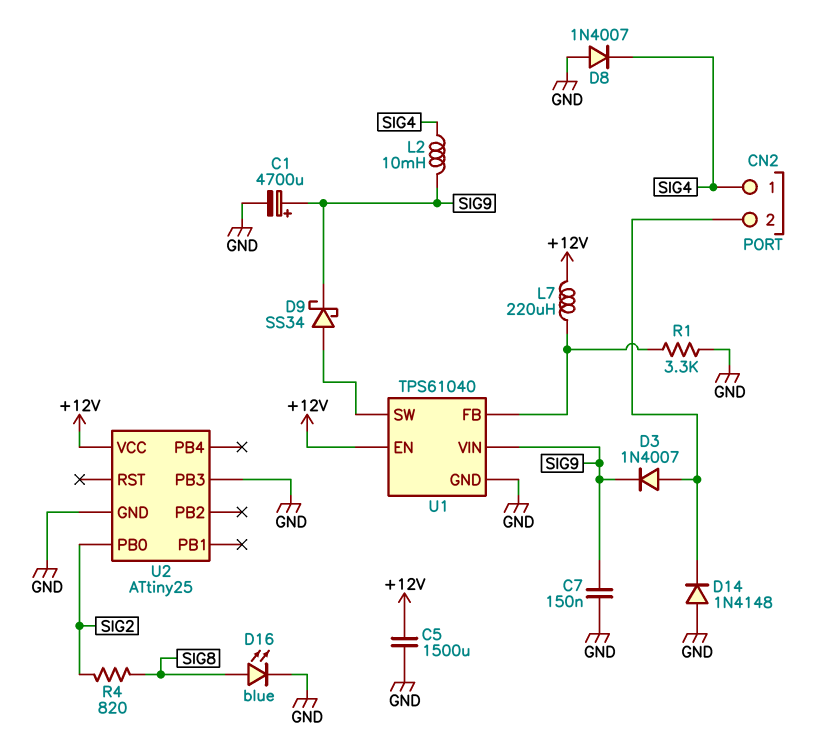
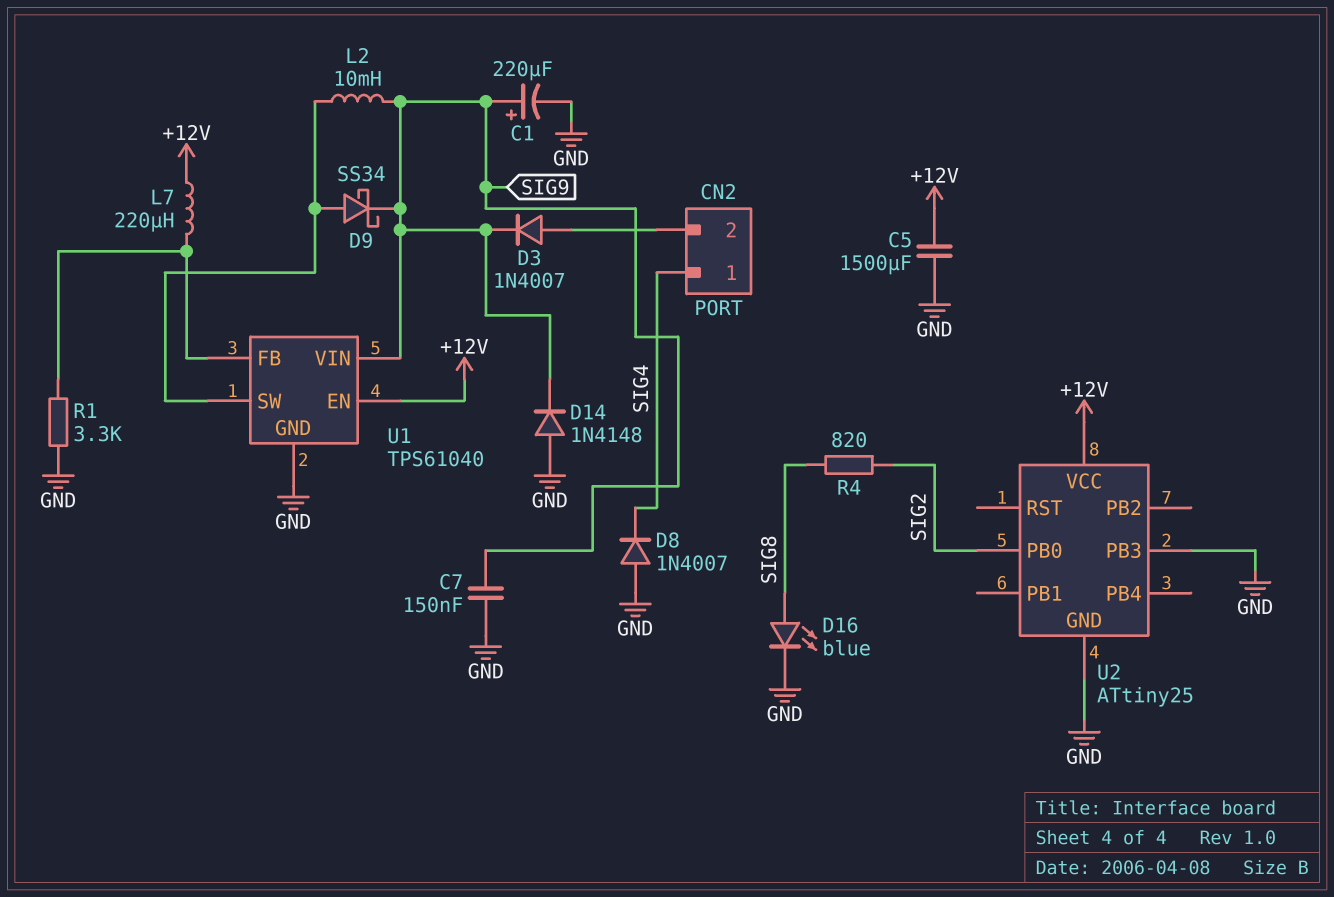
C1: 4700uF (plus SIG9, minus GND) -> 220uF (plus SIG9, minus GND)
D14: diode 1N4148 (A GND, K CN2/2) -> diode 1N4148 (A GND, K SIG9)
L2: 10mH (SIG4, SIG9) -> 10mH (SIG9, U1/SW)

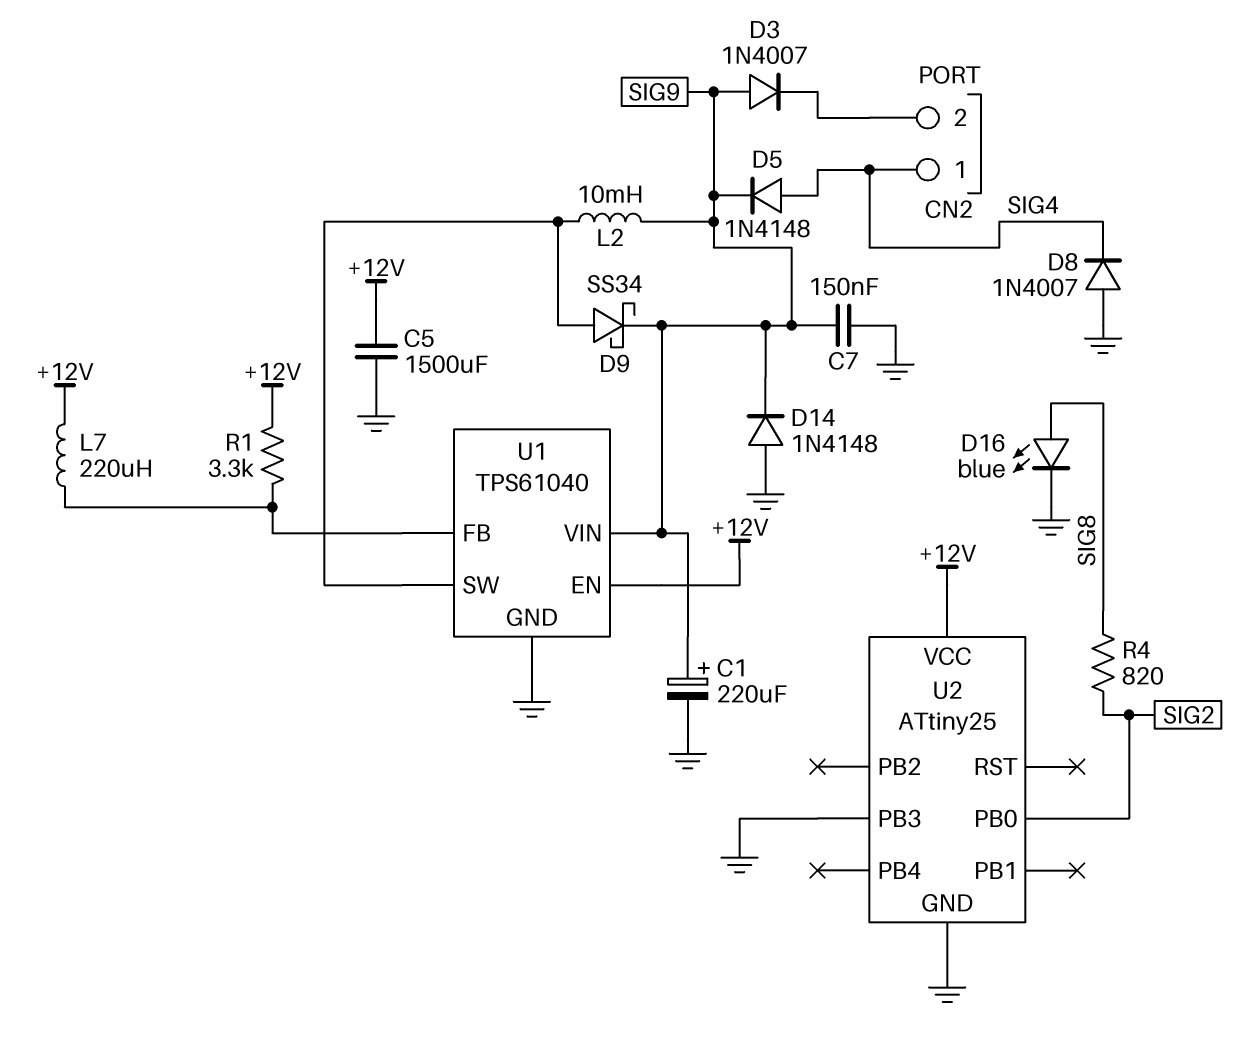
D3: diode 1N4007 (A CN2/2, K SIG9) -> diode 1N4007 (A SIG9, K CN2/2)
D5: none -> diode 1N4148 (A SIG4, K SIG9)
R1: 3.3k (GND, U1/FB) -> 3.3k (+12V, U1/FB)

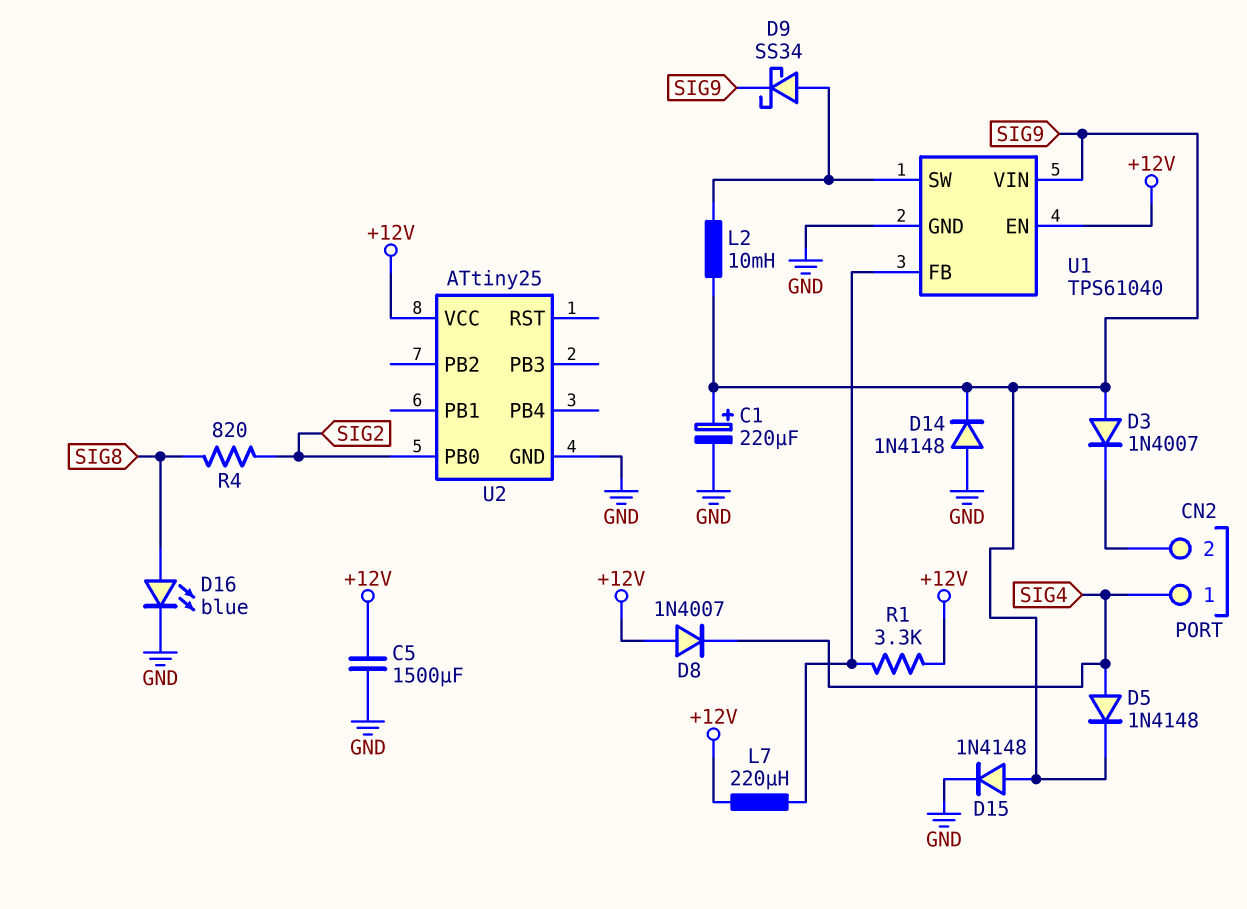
C7: 150nF (GND, SIG9) -> none
D8: diode 1N4007 (A GND, K SIG4) -> diode 1N4007 (A +12V, K SIG4)
D15: none -> diode 1N4148 (A SIG9, K GND)
U2 pin PB3: GND -> none

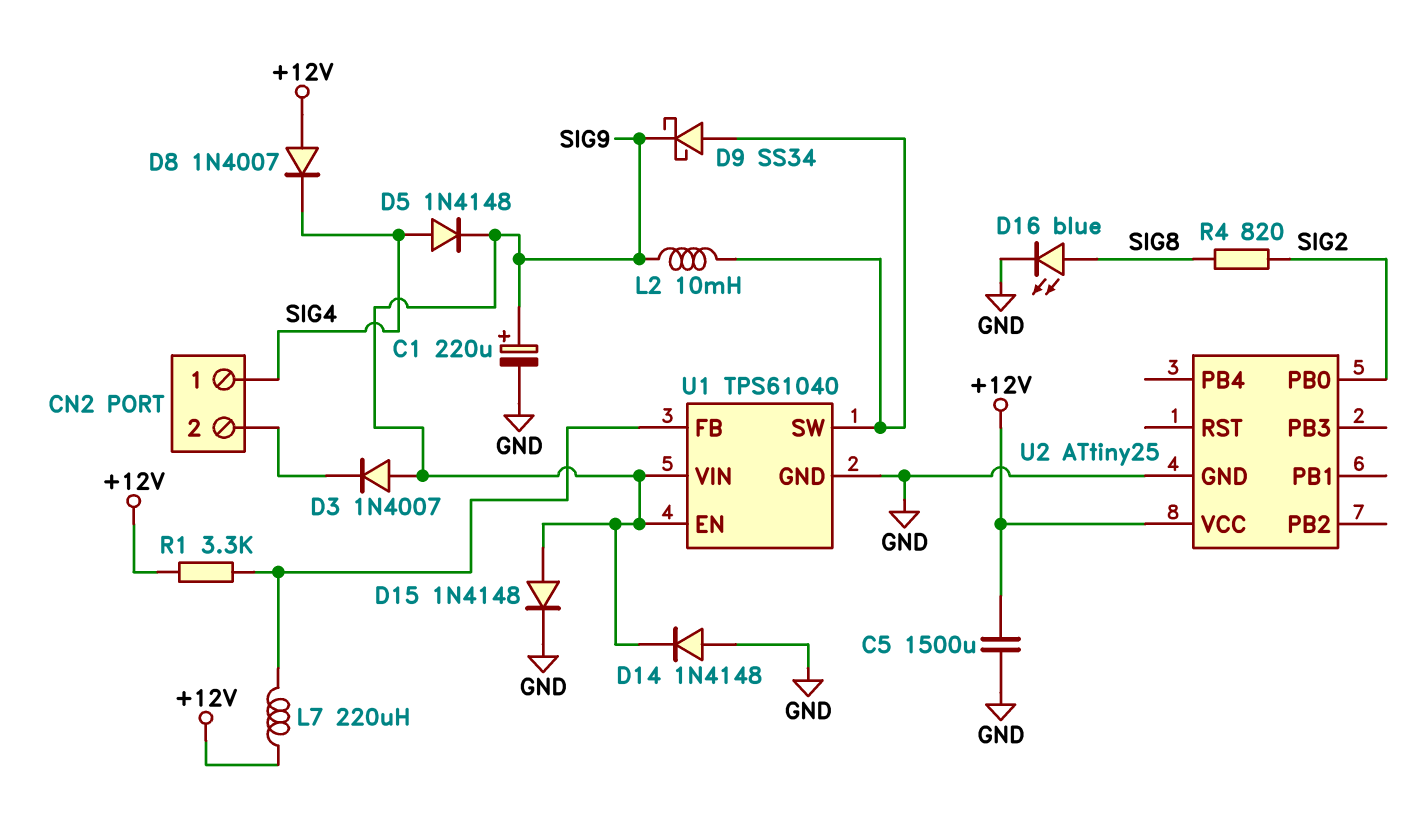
U1 pin EN: +12V -> SIG9

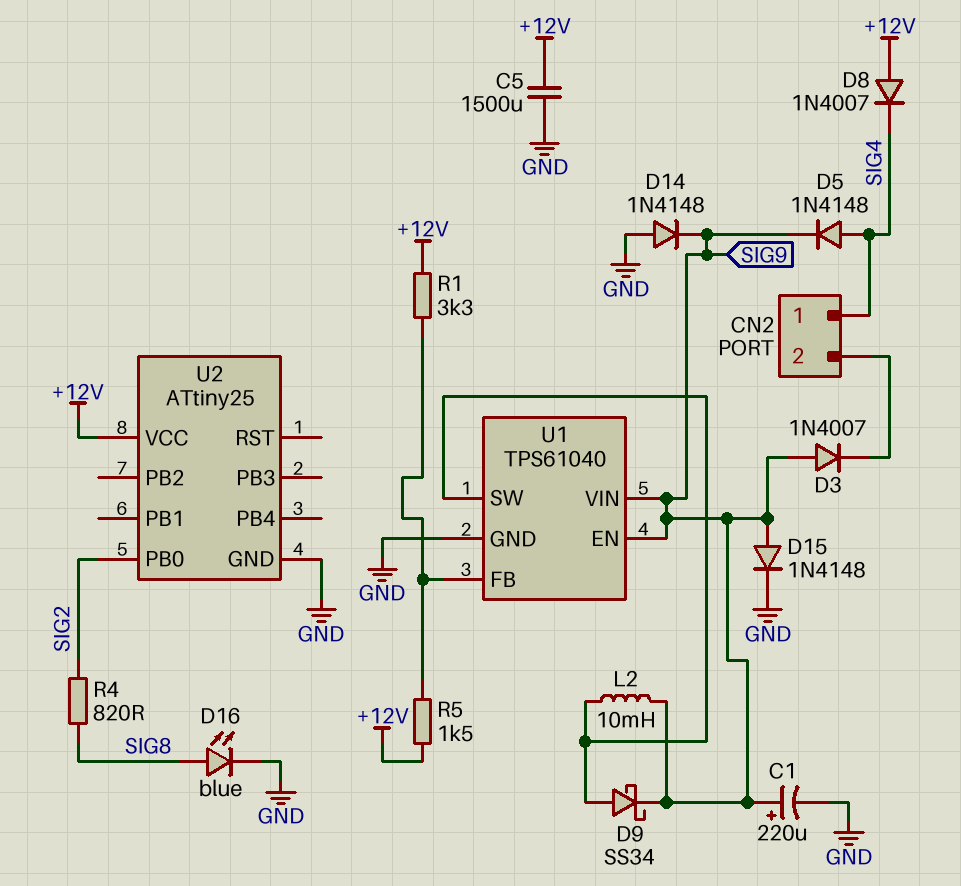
L7: 220uH (+12V, U1/FB) -> none
R5: none -> 1.5k (+12V, U1/FB)

